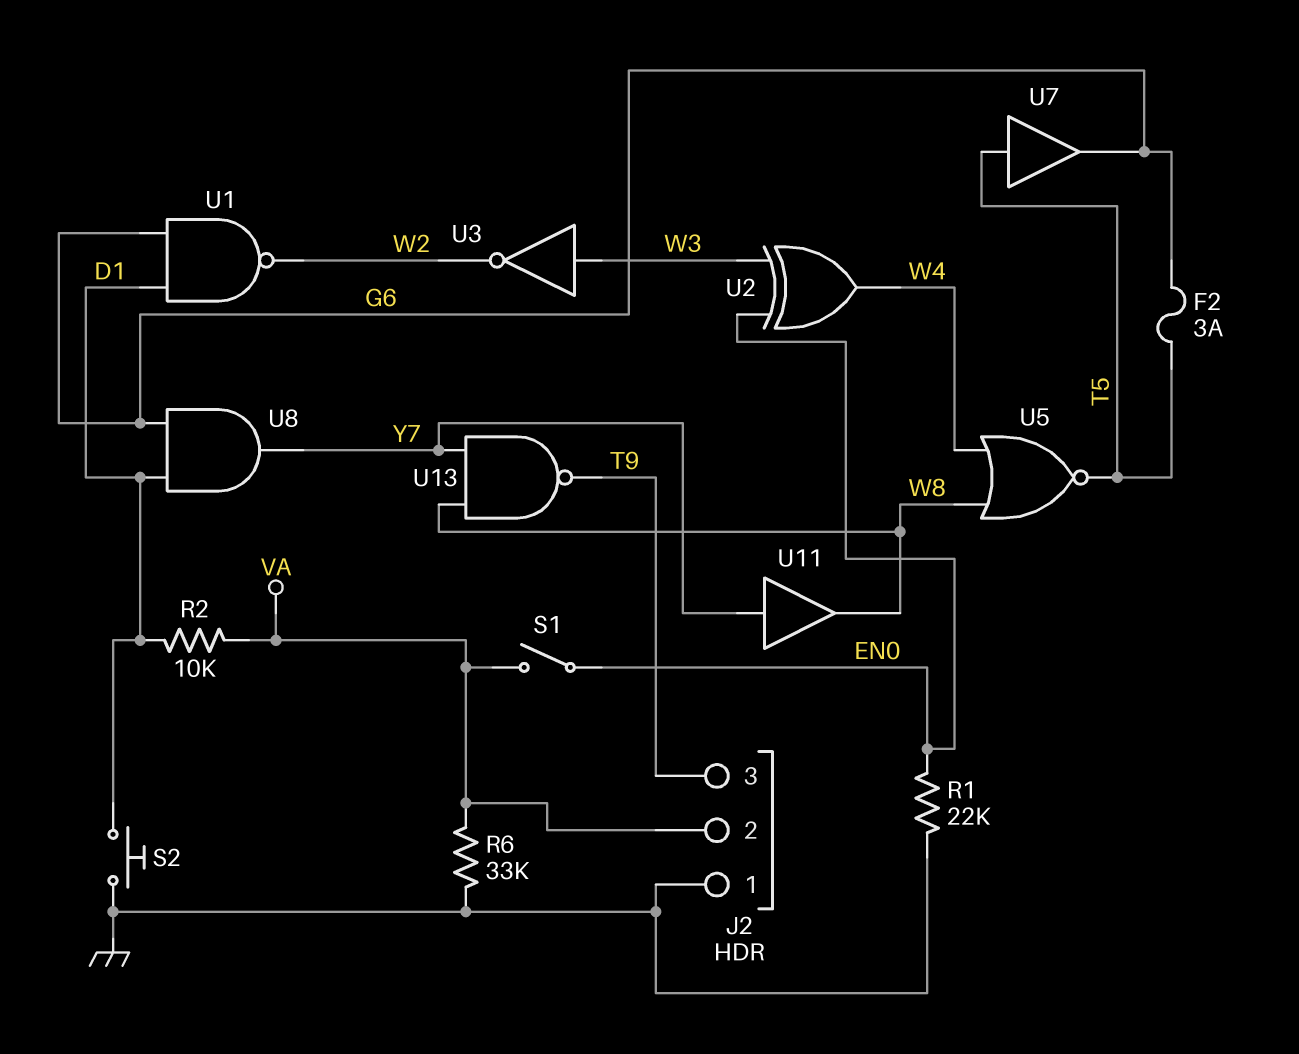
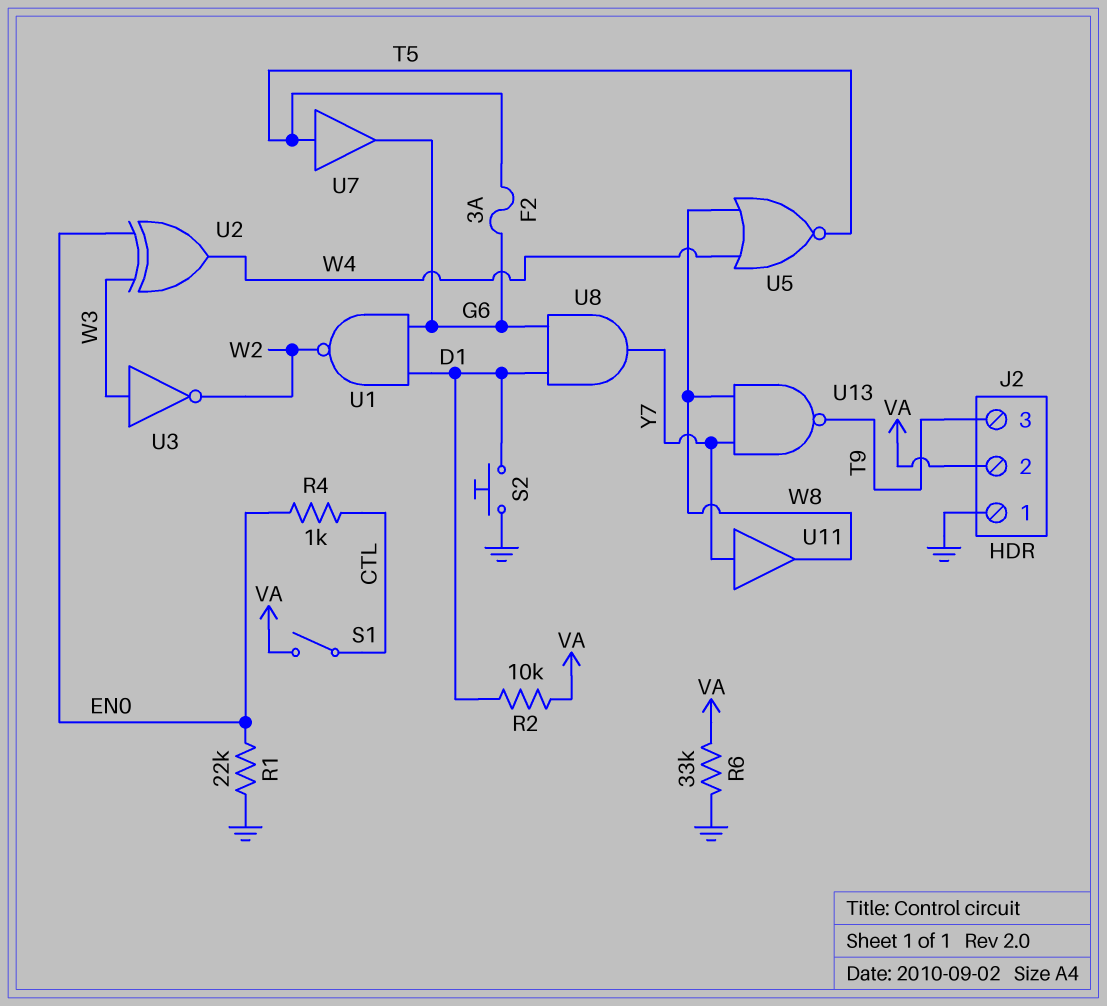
R4: none -> 1k (CTL, EN0)
S1: switch (EN0, VA) -> switch (CTL, VA)

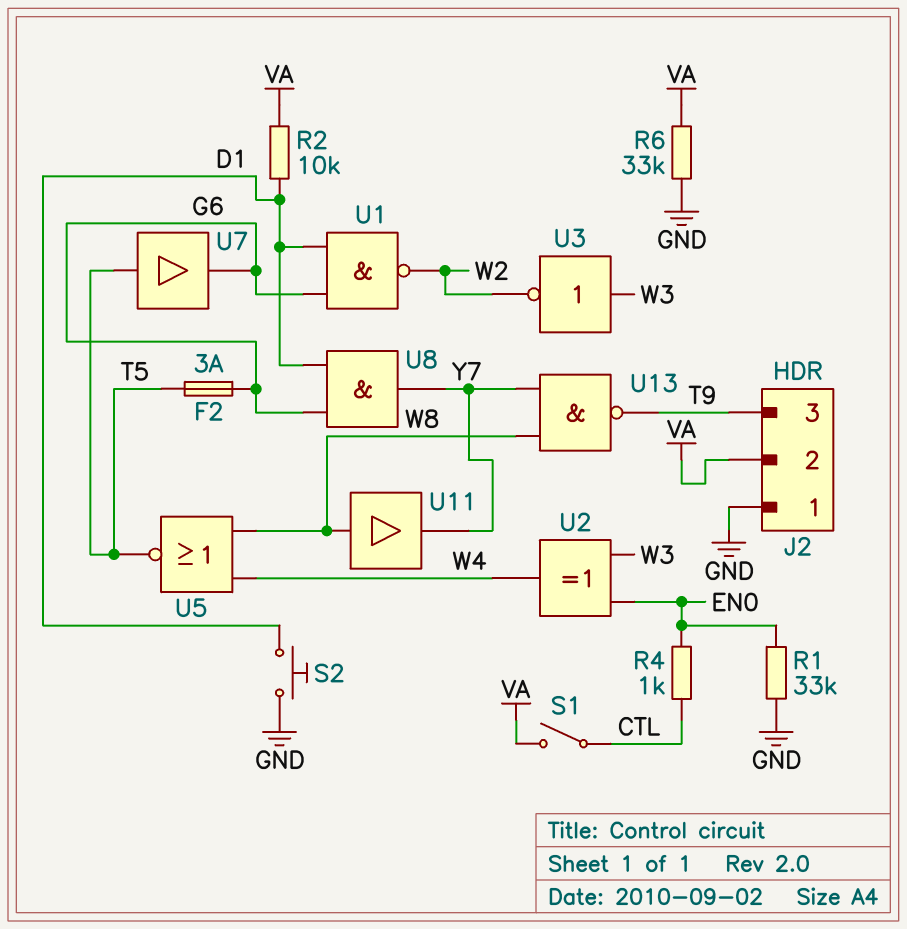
R1: 22k (EN0, GND) -> 33k (EN0, GND)
U11: buffer (in Y7, out W8) -> buffer (in W8, out Y7)

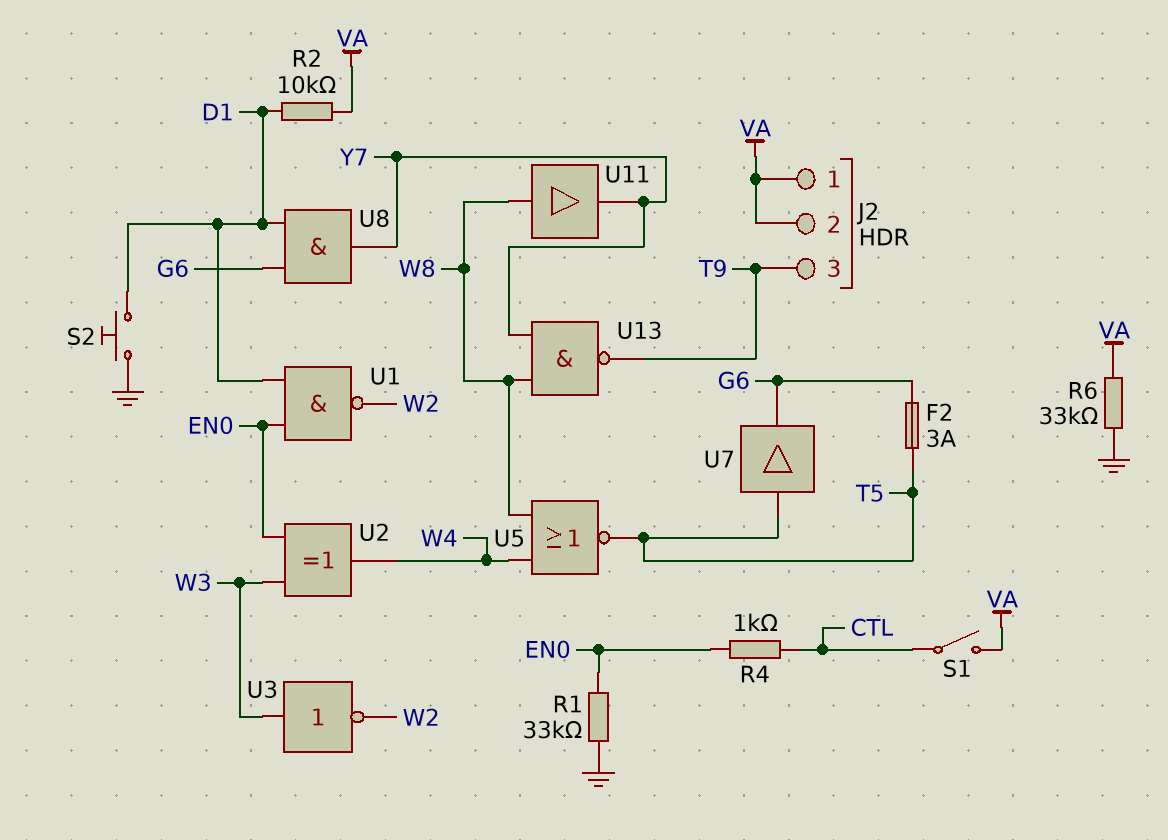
J2 pin 1: GND -> VA
U1: NAND (in D1, in G6, out W2) -> NAND (in D1, in EN0, out W2)

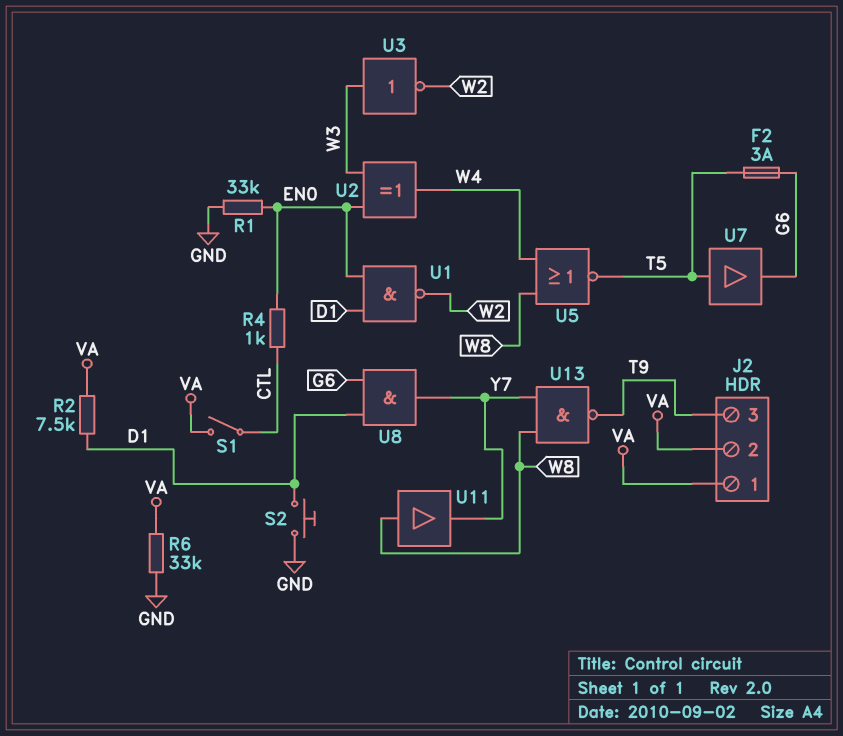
R2: 10k (D1, VA) -> 7.5k (D1, VA)

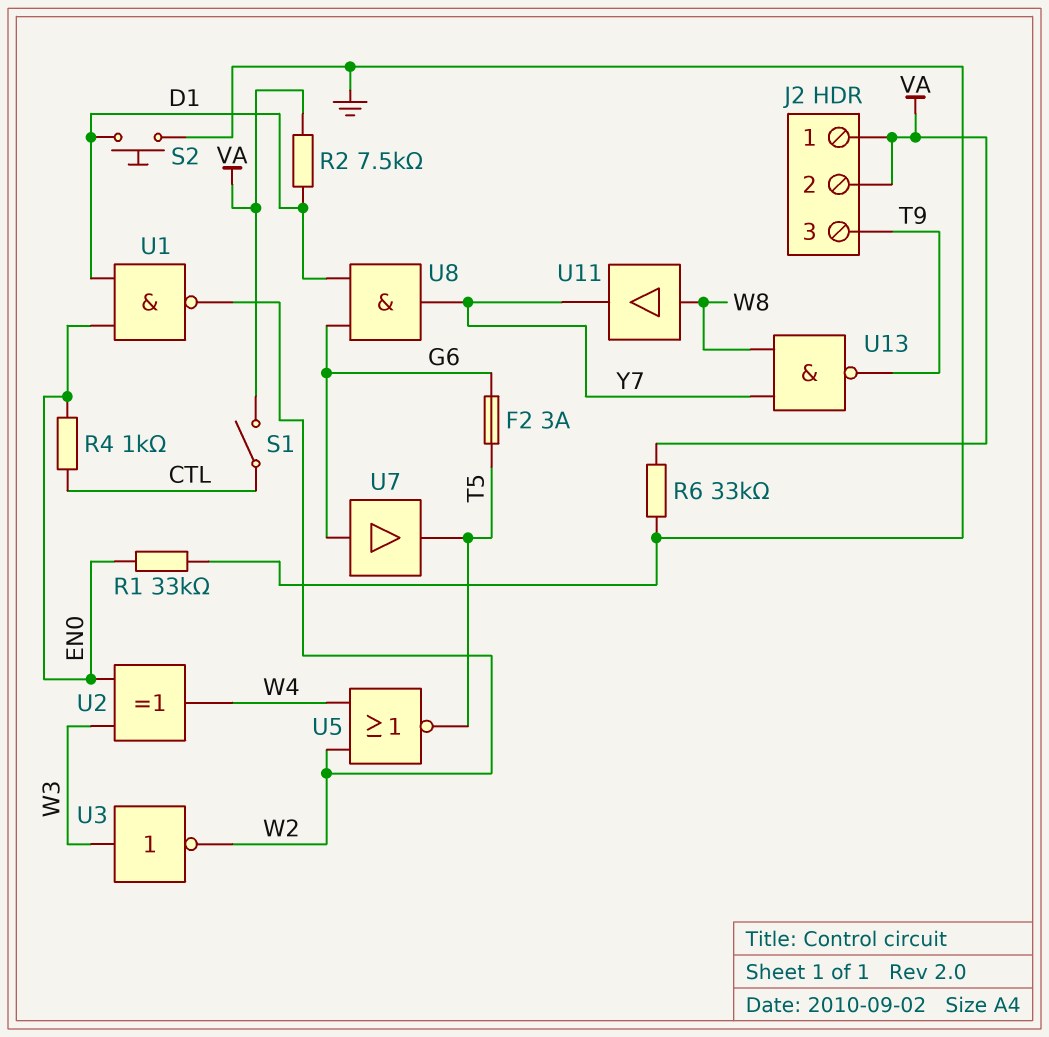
U5: NOR (in W4, in W8, out T5) -> NOR (in W2, in W4, out T5)
U7: buffer (in T5, out G6) -> buffer (in G6, out T5)

